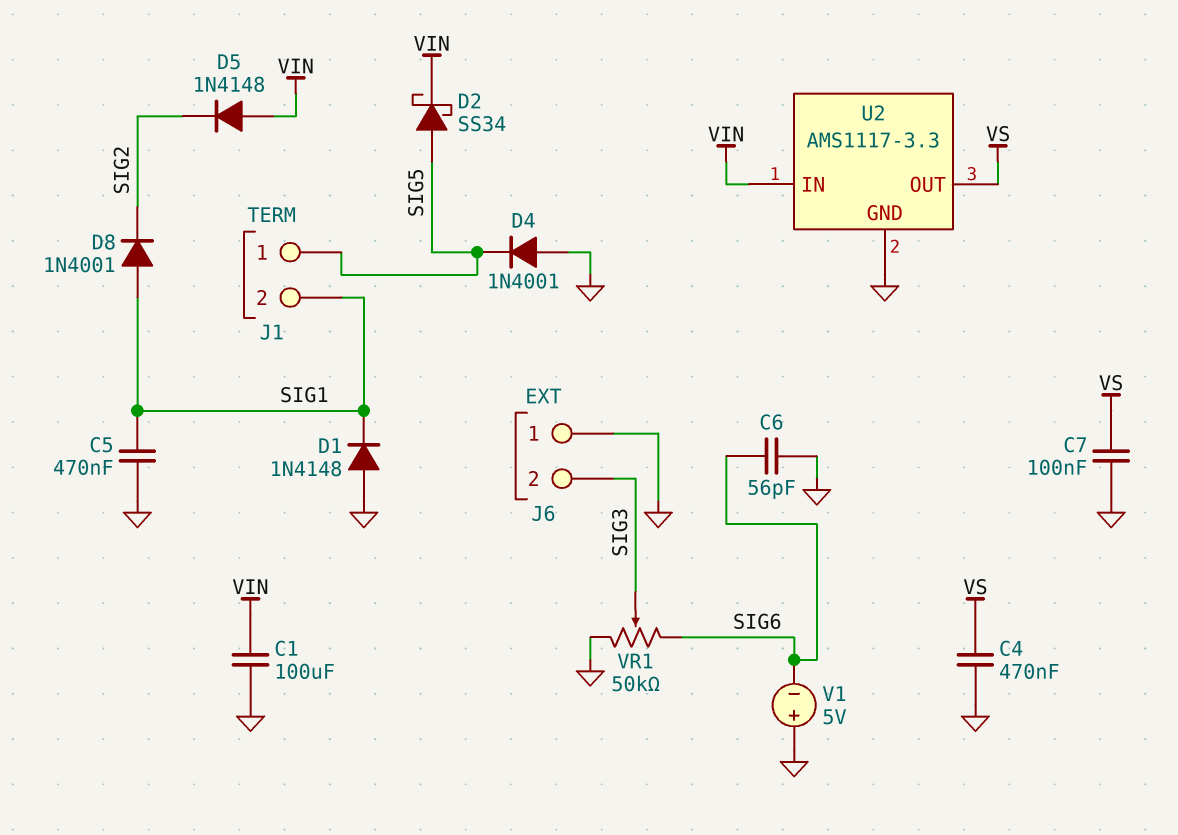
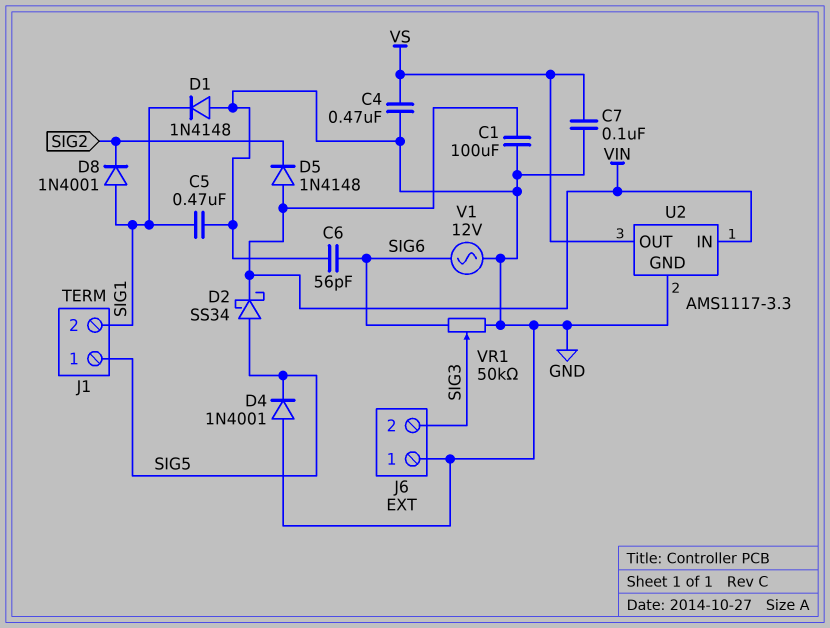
V1: 5V (plus GND, minus SIG6) -> AC 12V (GND, SIG6)

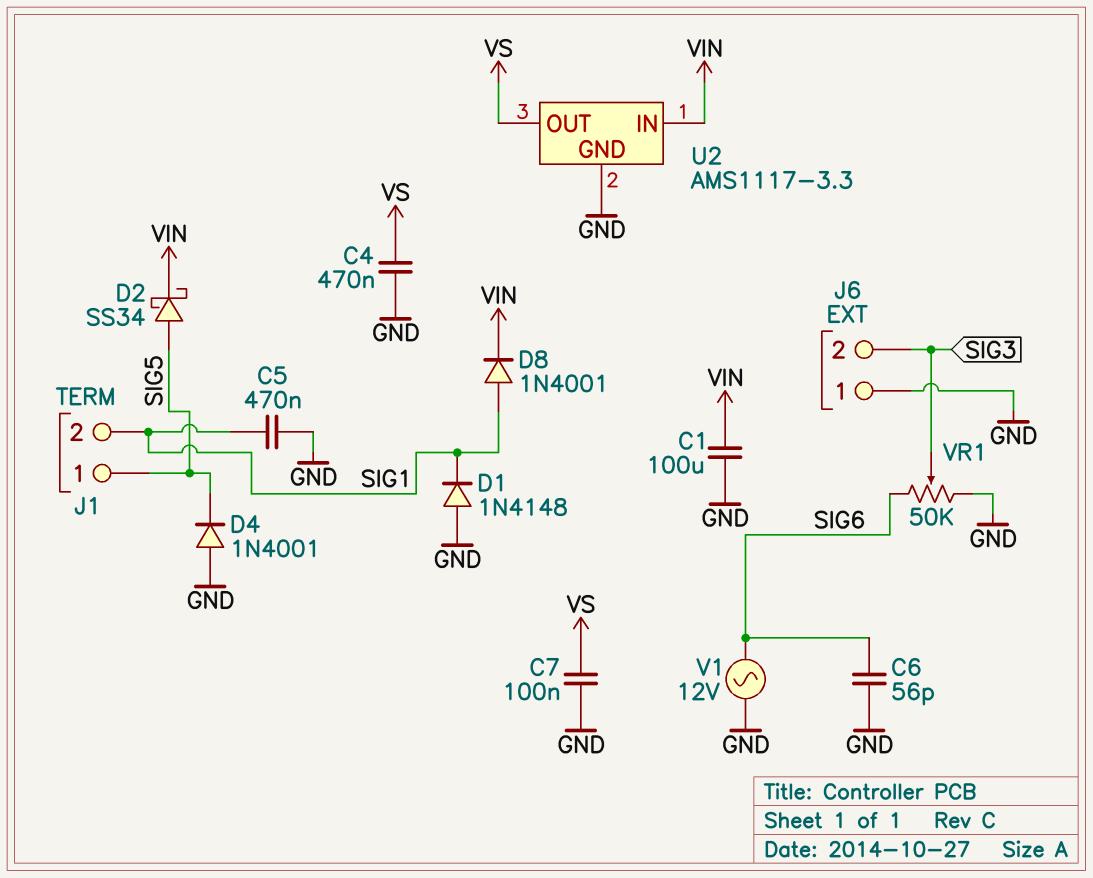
D5: diode 1N4148 (A VIN, K SIG2) -> none
D8: diode 1N4001 (A SIG1, K SIG2) -> diode 1N4001 (A SIG1, K VIN)

